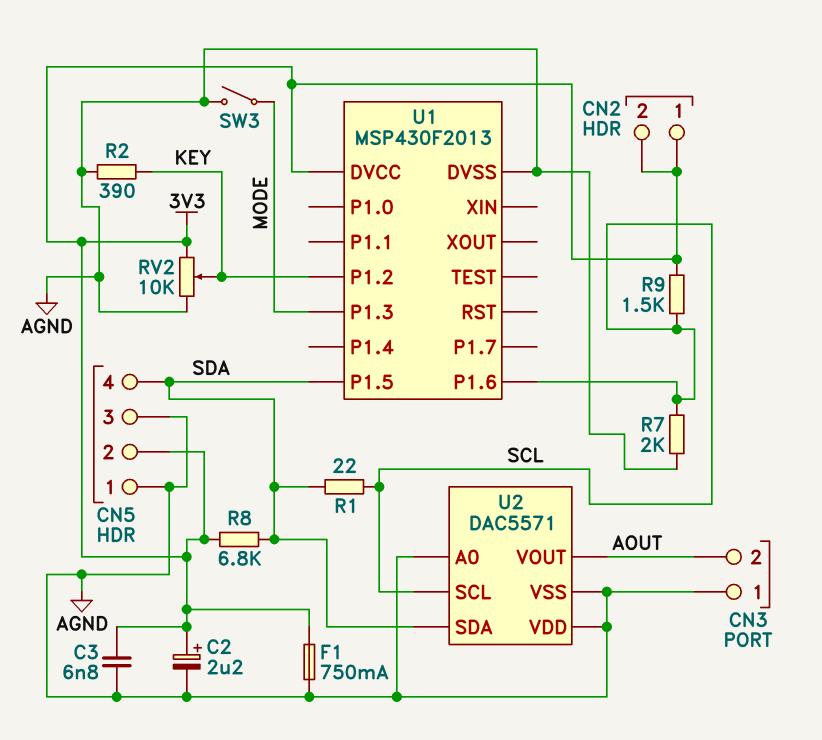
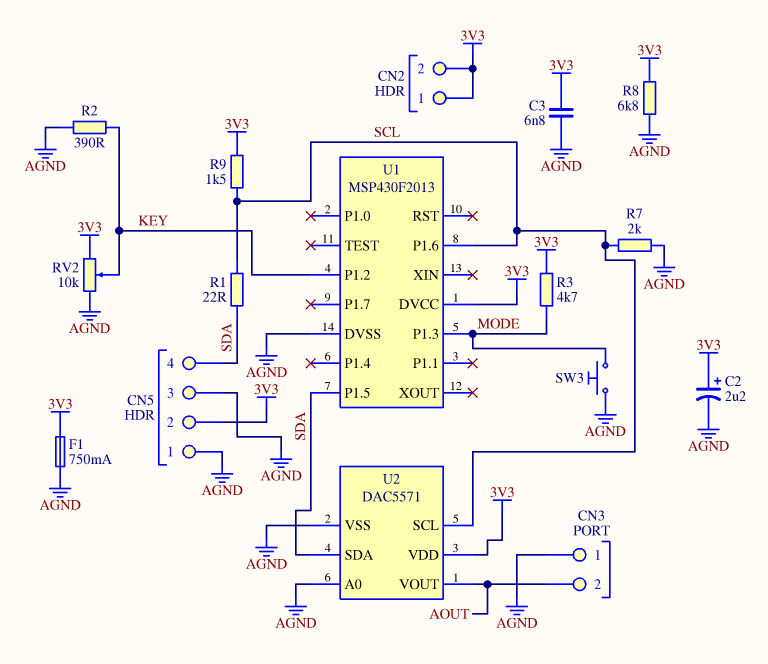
R3: none -> 4.7k (3V3, MODE)
R8: 6.8k (3V3, SDA) -> 6.8k (3V3, AGND)
SW3: switch (AGND, MODE) -> button (AGND, MODE)
U2 pin VDD: AGND -> 3V3

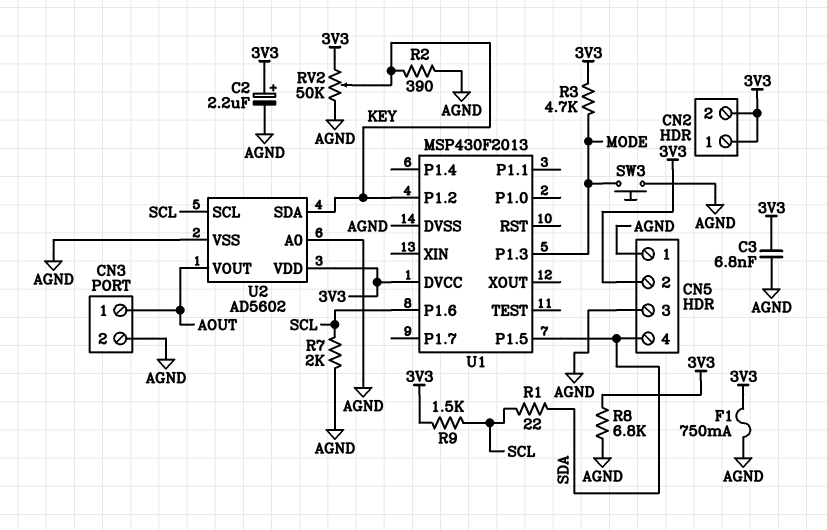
CN3 pin 1: AGND -> AOUT
CN3 pin 2: AOUT -> AGND
RV2: 10k (3V3, AGND, wiper KEY) -> 50k (3V3, AGND, wiper KEY)
U2: DAC5571 -> AD5602
U2 pin SDA: SDA -> KEY

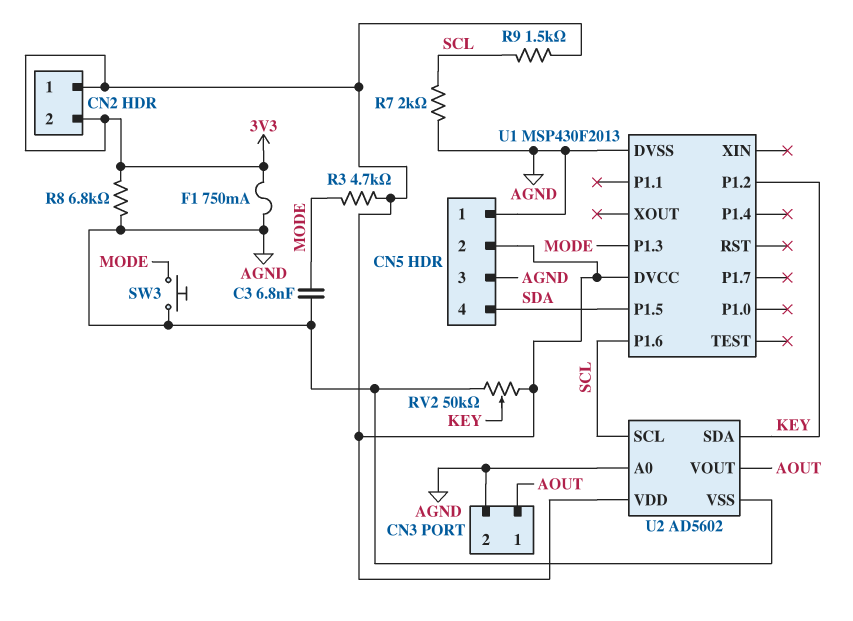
C2: 2.2uF (plus 3V3, minus AGND) -> none
C3: 6.8nF (3V3, AGND) -> 6.8nF (AGND, MODE)
R1: 22 (SCL, SDA) -> none
R2: 390 (AGND, KEY) -> none

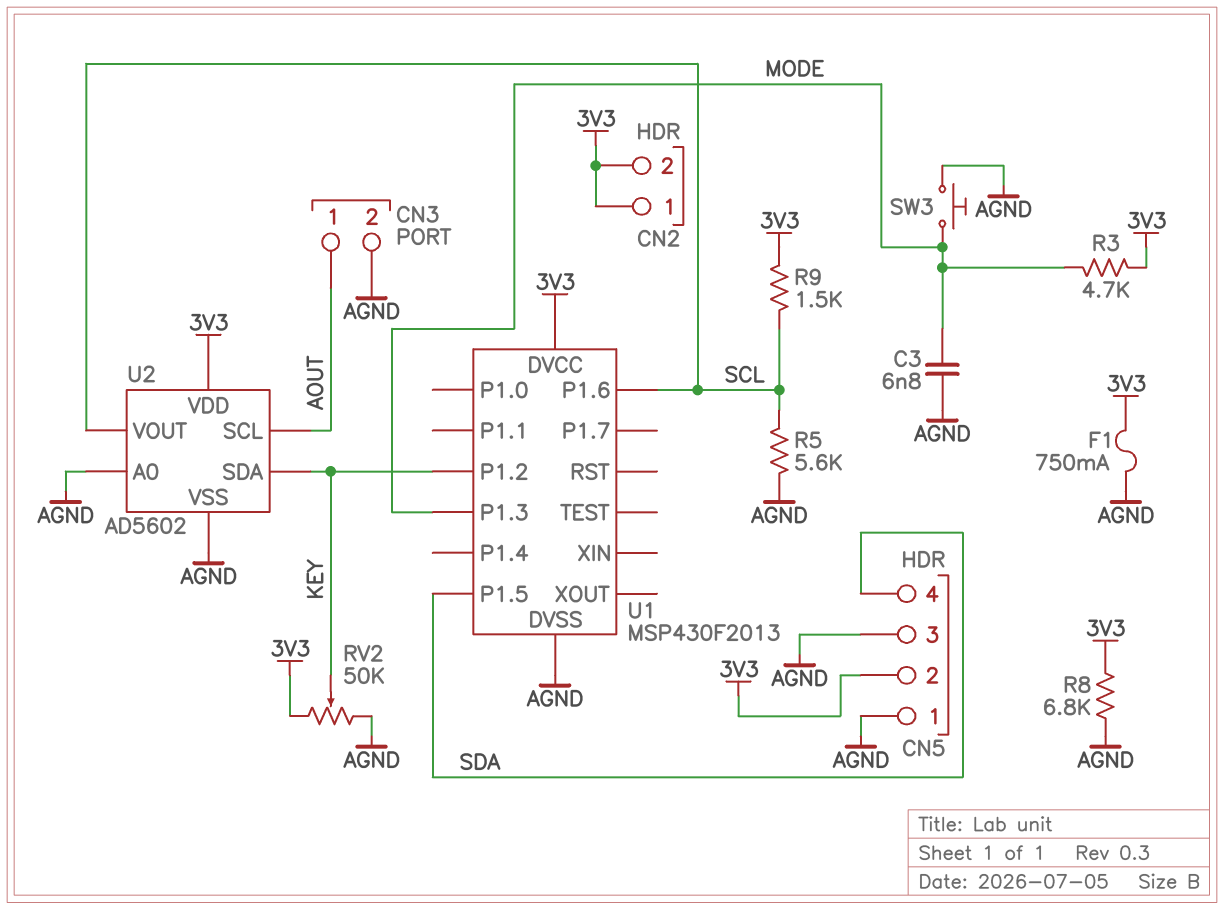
R5: none -> 5.6k (AGND, SCL)
R7: 2k (AGND, SCL) -> none
U2 pin SCL: SCL -> AOUT
U2 pin VOUT: AOUT -> SCL

